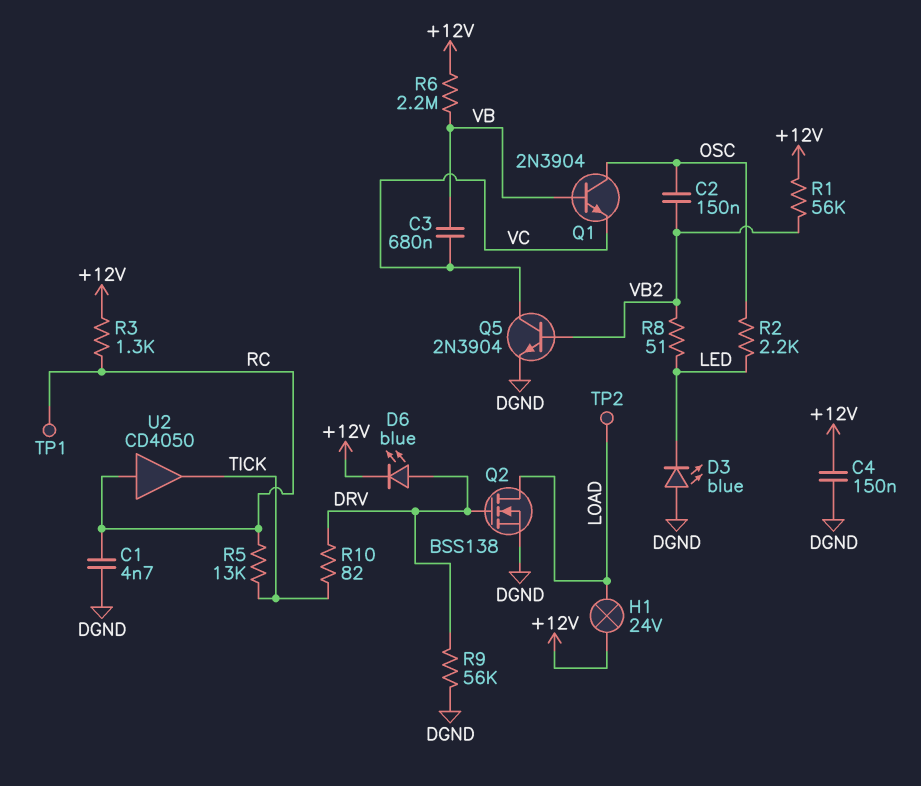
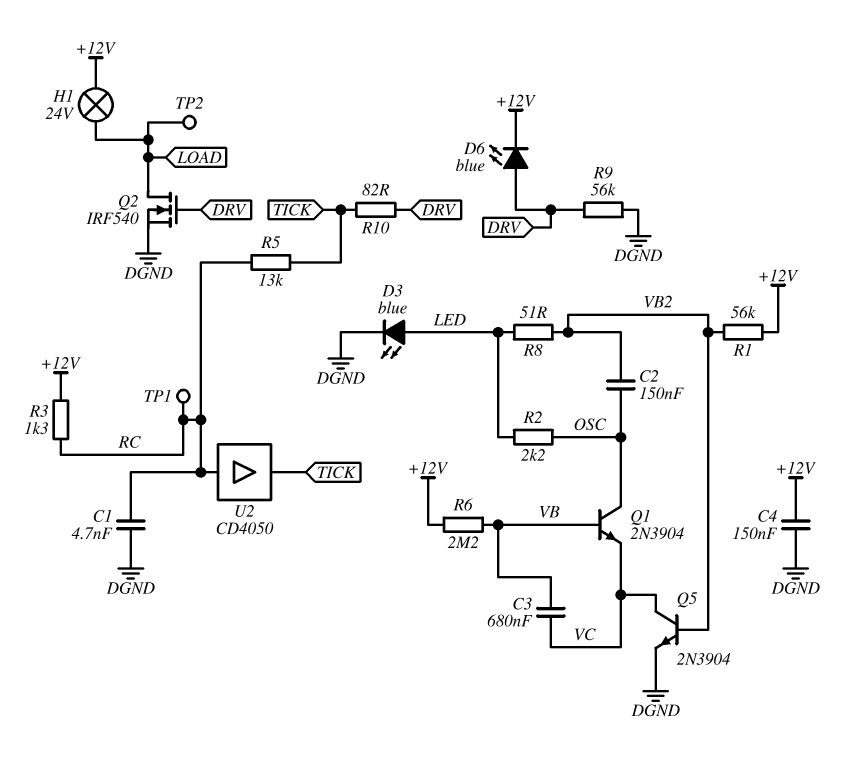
D3: LED blue (A DGND, K LED) -> LED blue (A LED, K DGND)
Q2: NMOS BSS138 (G DRV, D LOAD, S DGND) -> NMOS IRF540 (G DRV, D LOAD, S DGND)

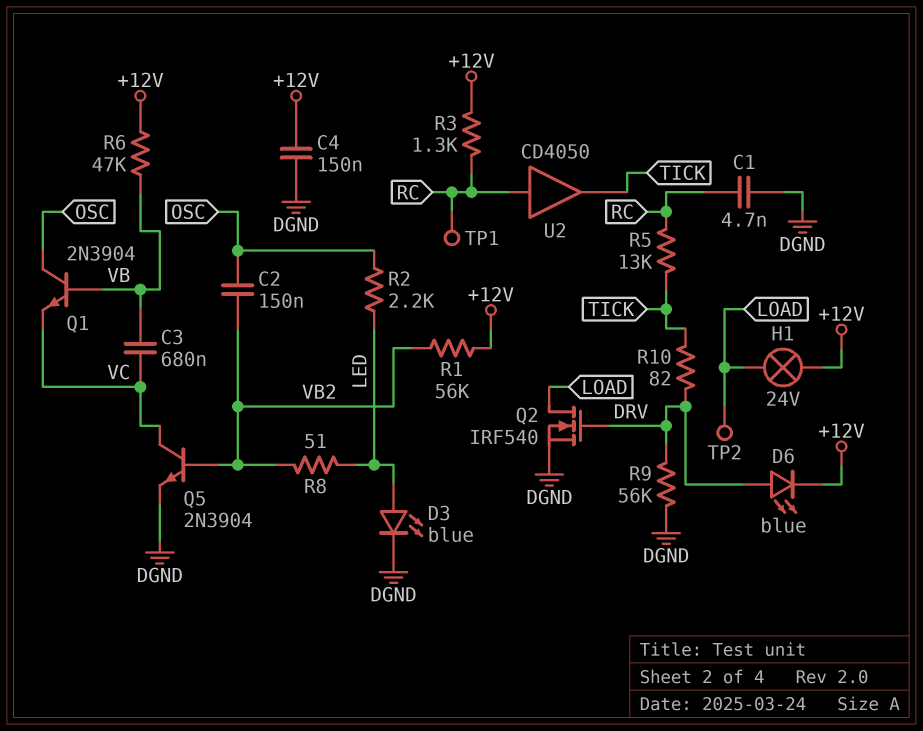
R6: 2.2M (+12V, VB) -> 47k (+12V, VB)

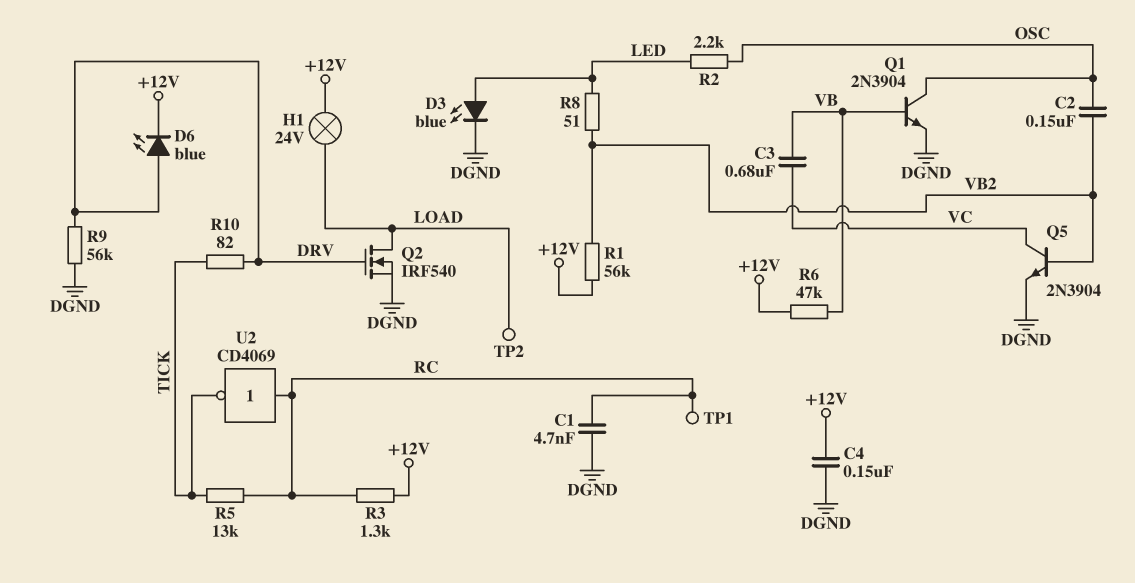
Q1: NPN 2N3904 (B VB, C OSC, E VC) -> NPN 2N3904 (B VB, C OSC, E DGND)
U2: buffer CD4050 (in RC, out TICK) -> NOT CD4069 (in RC, out TICK)

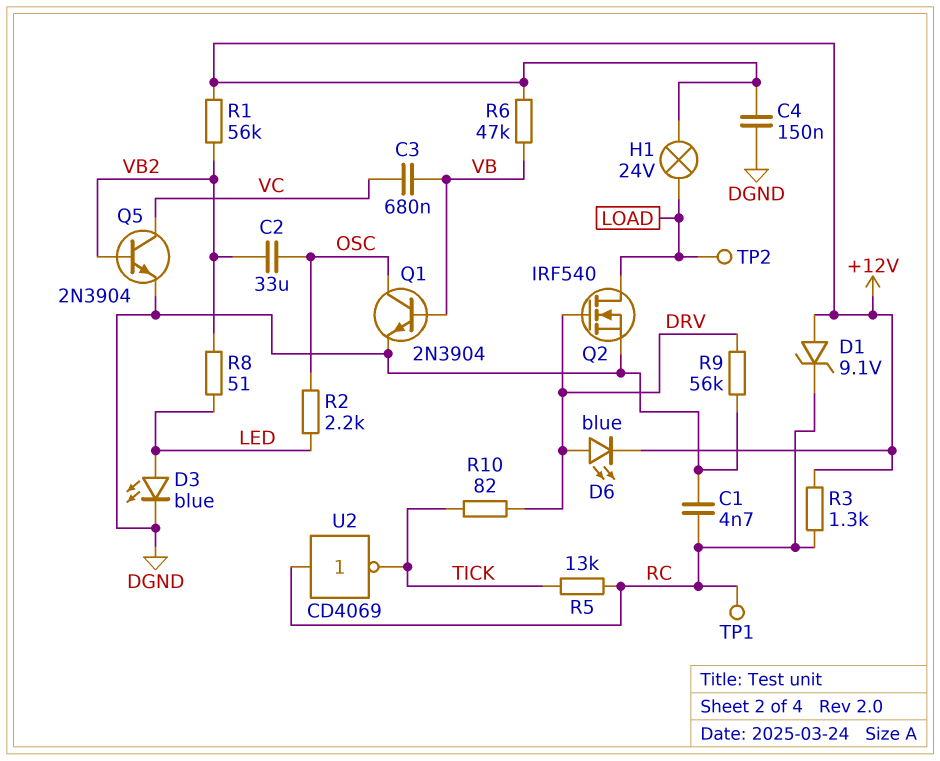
C2: 150nF (OSC, VB2) -> 33uF (OSC, VB2)
D1: none -> zener 9.1V (A +12V, K RC)

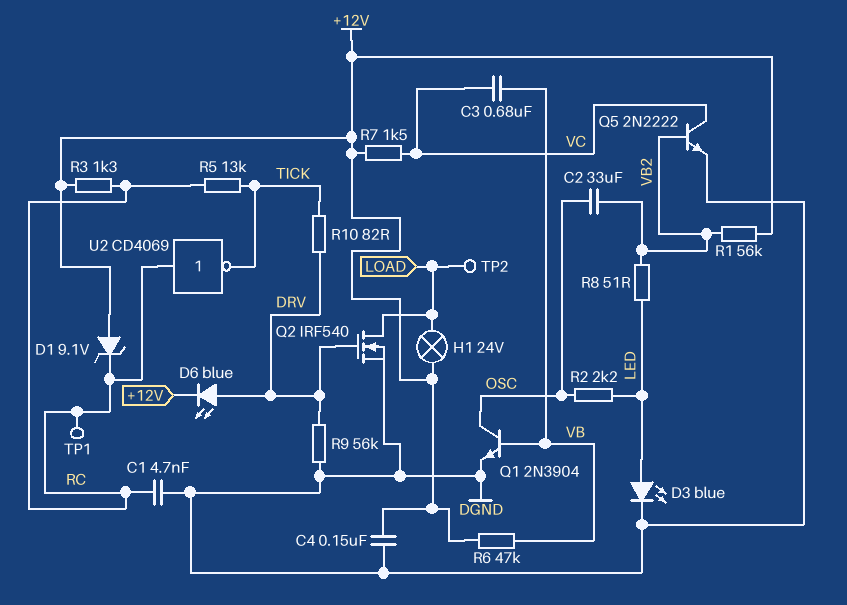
Q5: NPN 2N3904 (B VB2, C VC, E DGND) -> NPN 2N2222 (B VB2, C VC, E DGND)
R7: none -> 1.5k (+12V, VC)

